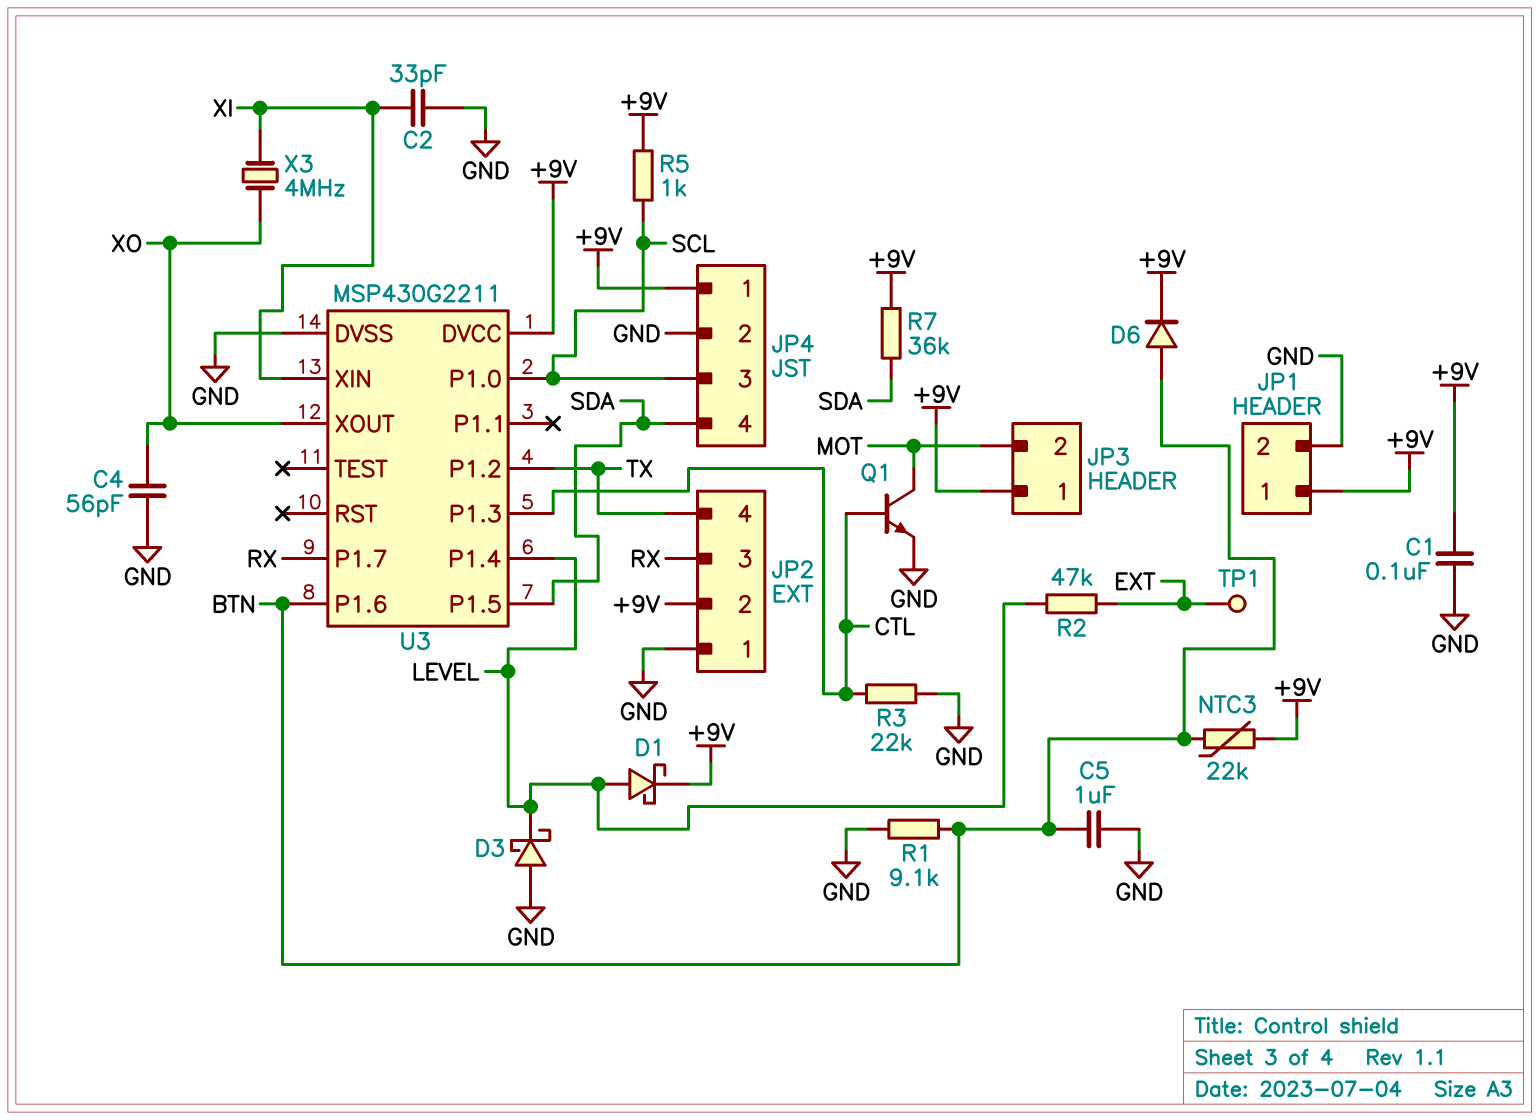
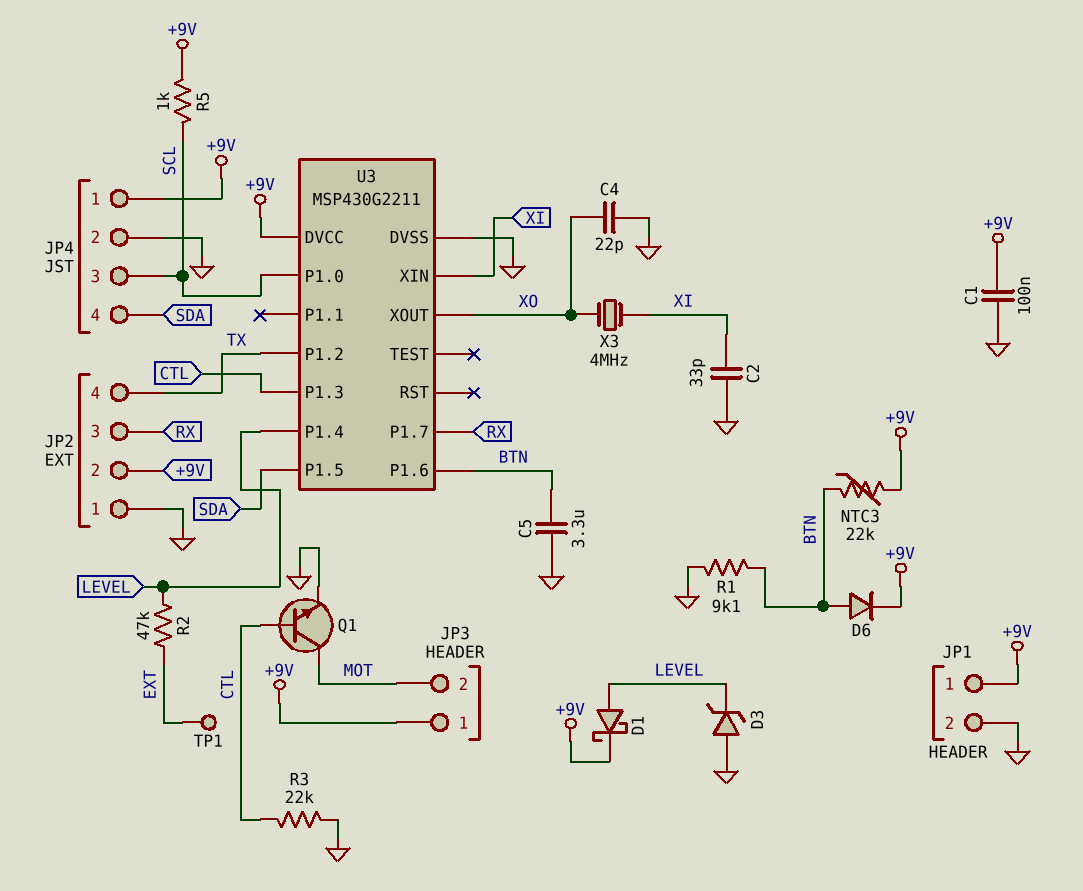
C4: 56pF (GND, XO) -> 22pF (GND, XO)
C5: 1uF (BTN, GND) -> 3.3uF (BTN, GND)
D3: schottky (A GND, K LEVEL) -> zener (A GND, K LEVEL)
R7: 36k (+9V, SDA) -> none

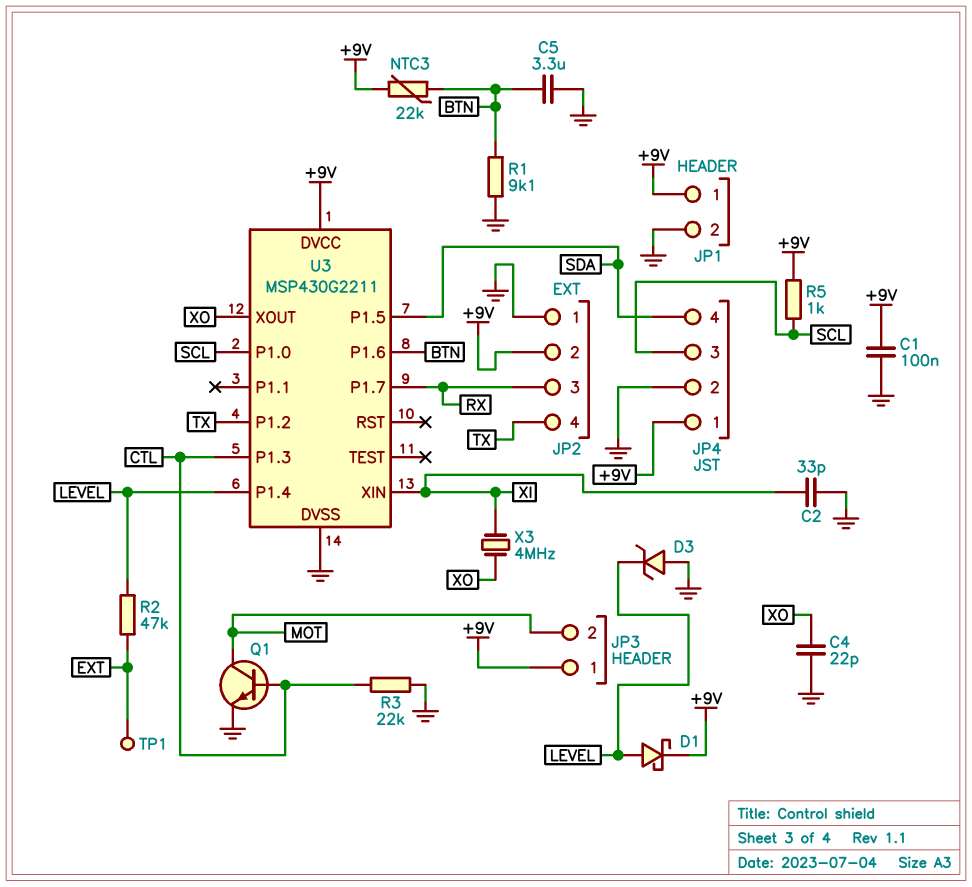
D6: diode (A BTN, K +9V) -> none

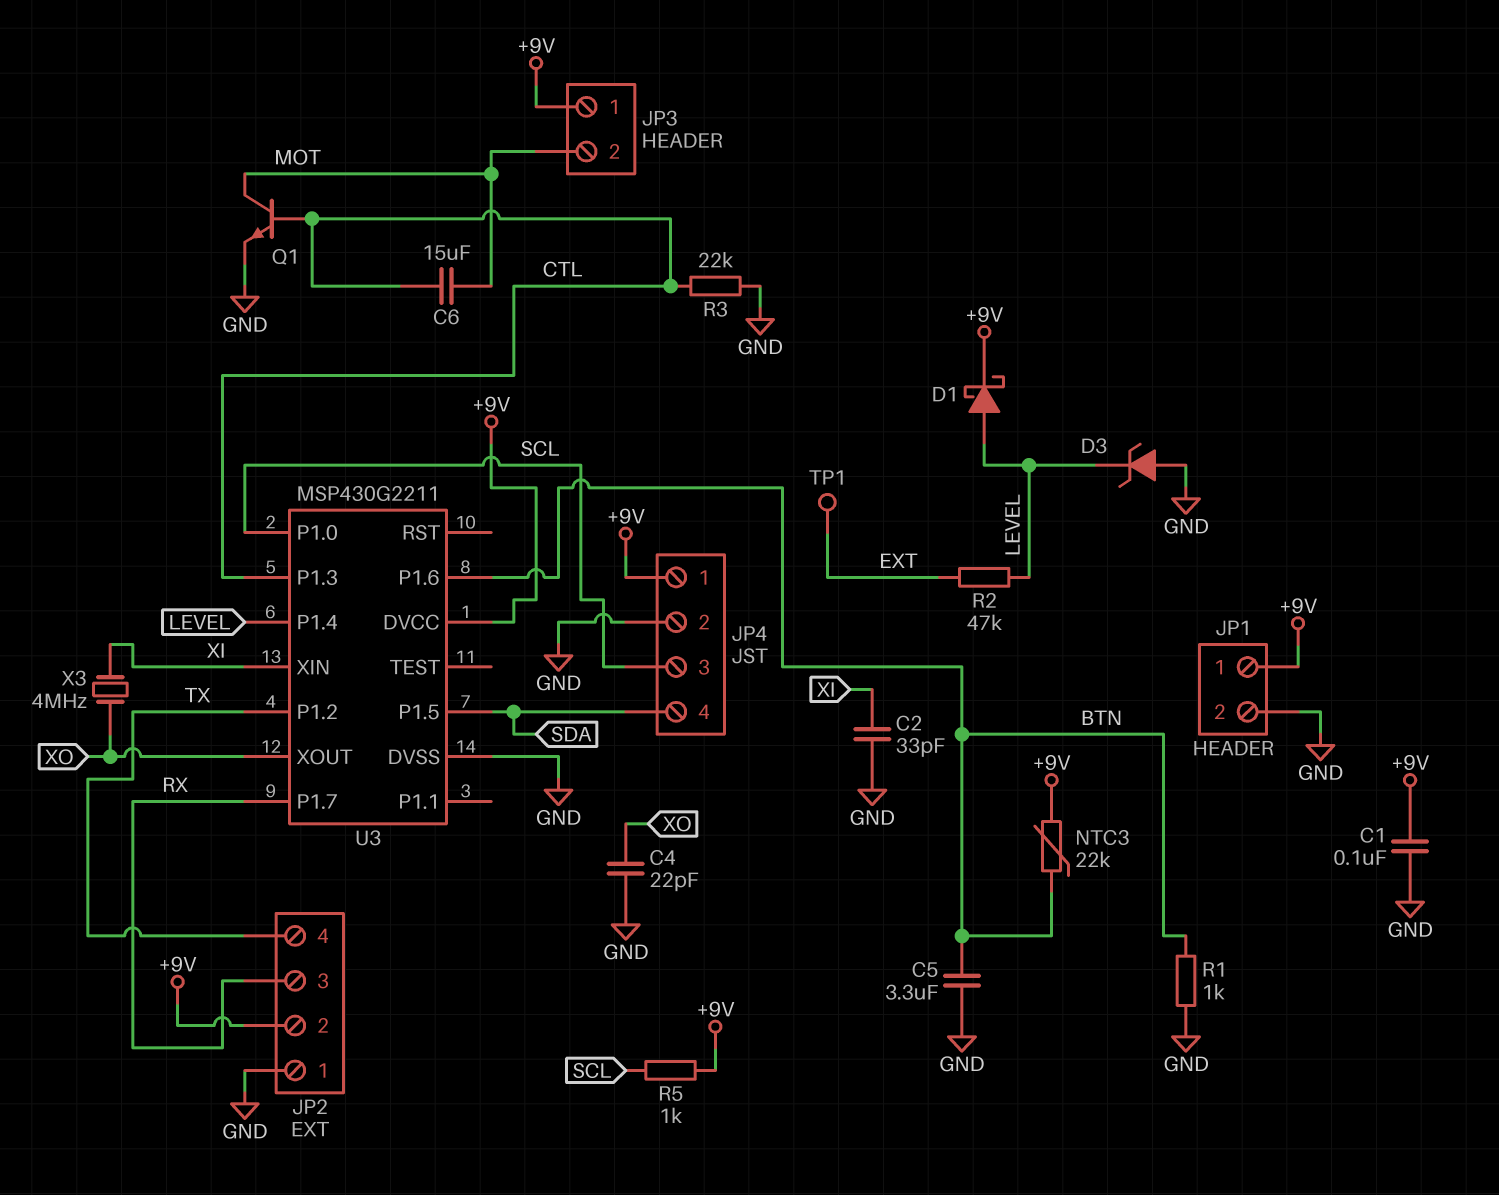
C6: none -> 15uF (CTL, MOT)
R1: 9.1k (BTN, GND) -> 1k (BTN, GND)

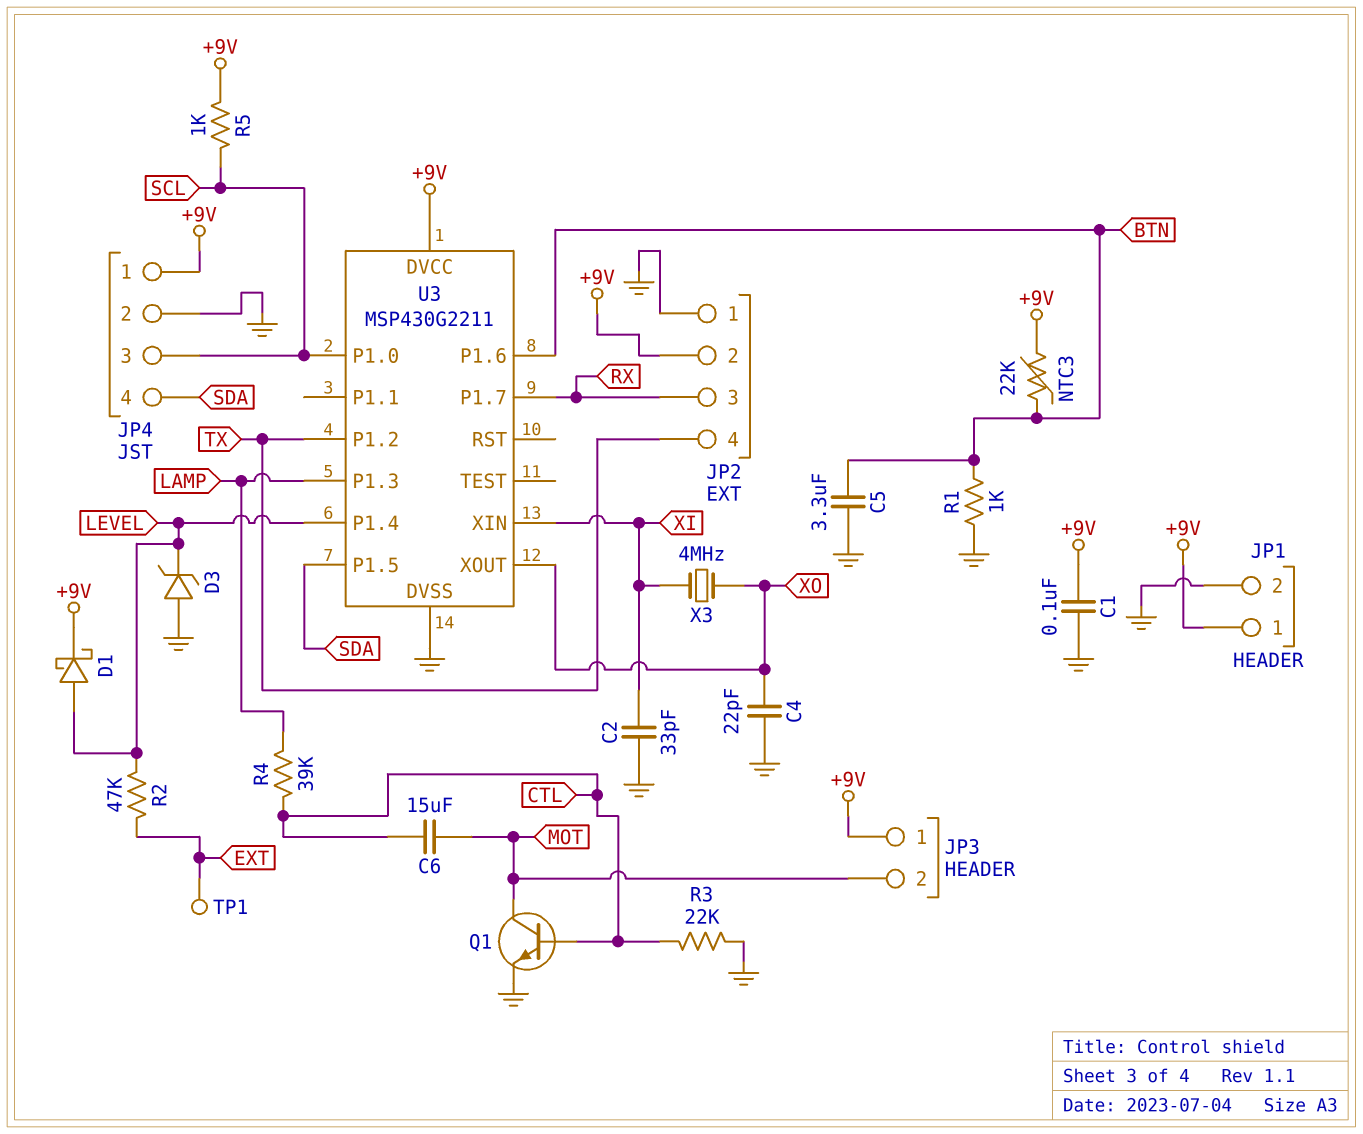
R4: none -> 39k (CTL, LAMP)
U3 pin P1.3: CTL -> LAMP

